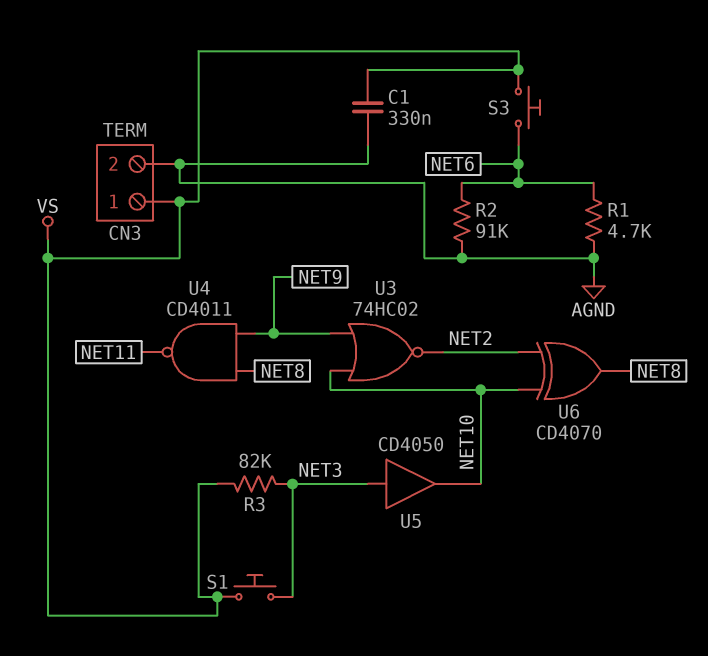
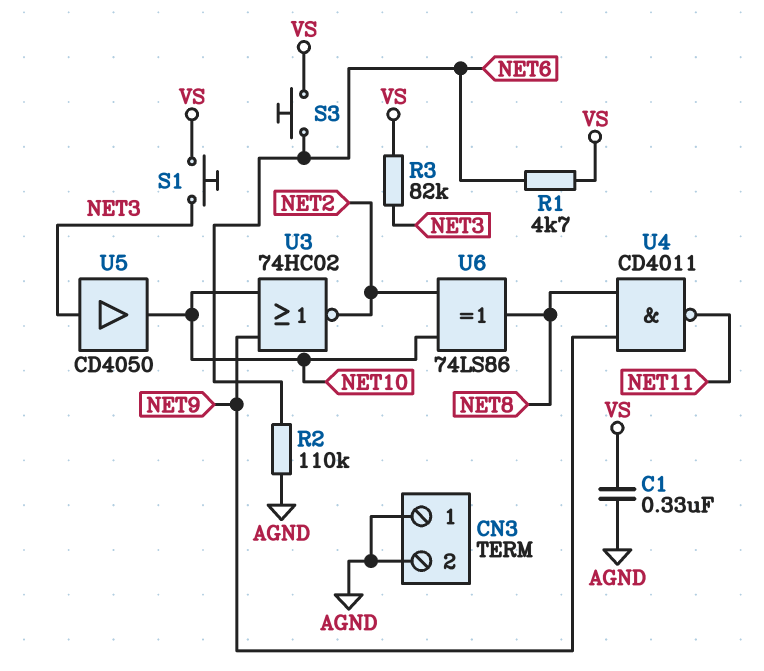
CN3 pin 1: VS -> AGND
R1: 4.7k (AGND, NET6) -> 4.7k (NET6, VS)
R2: 91k (AGND, NET6) -> 110k (AGND, NET6)
U6: XOR CD4070 (in NET2, in NET10, out NET8) -> XOR 74LS86 (in NET2, in NET10, out NET8)

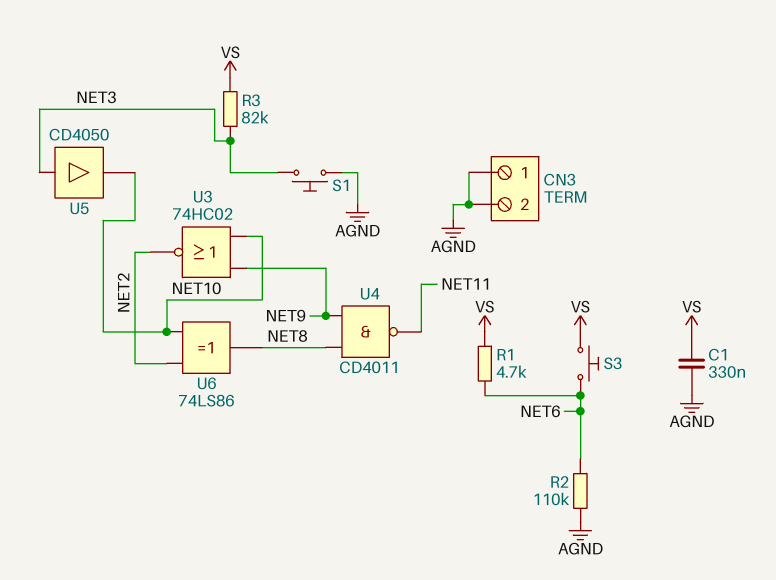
S1: button (NET3, VS) -> button (AGND, NET3)

